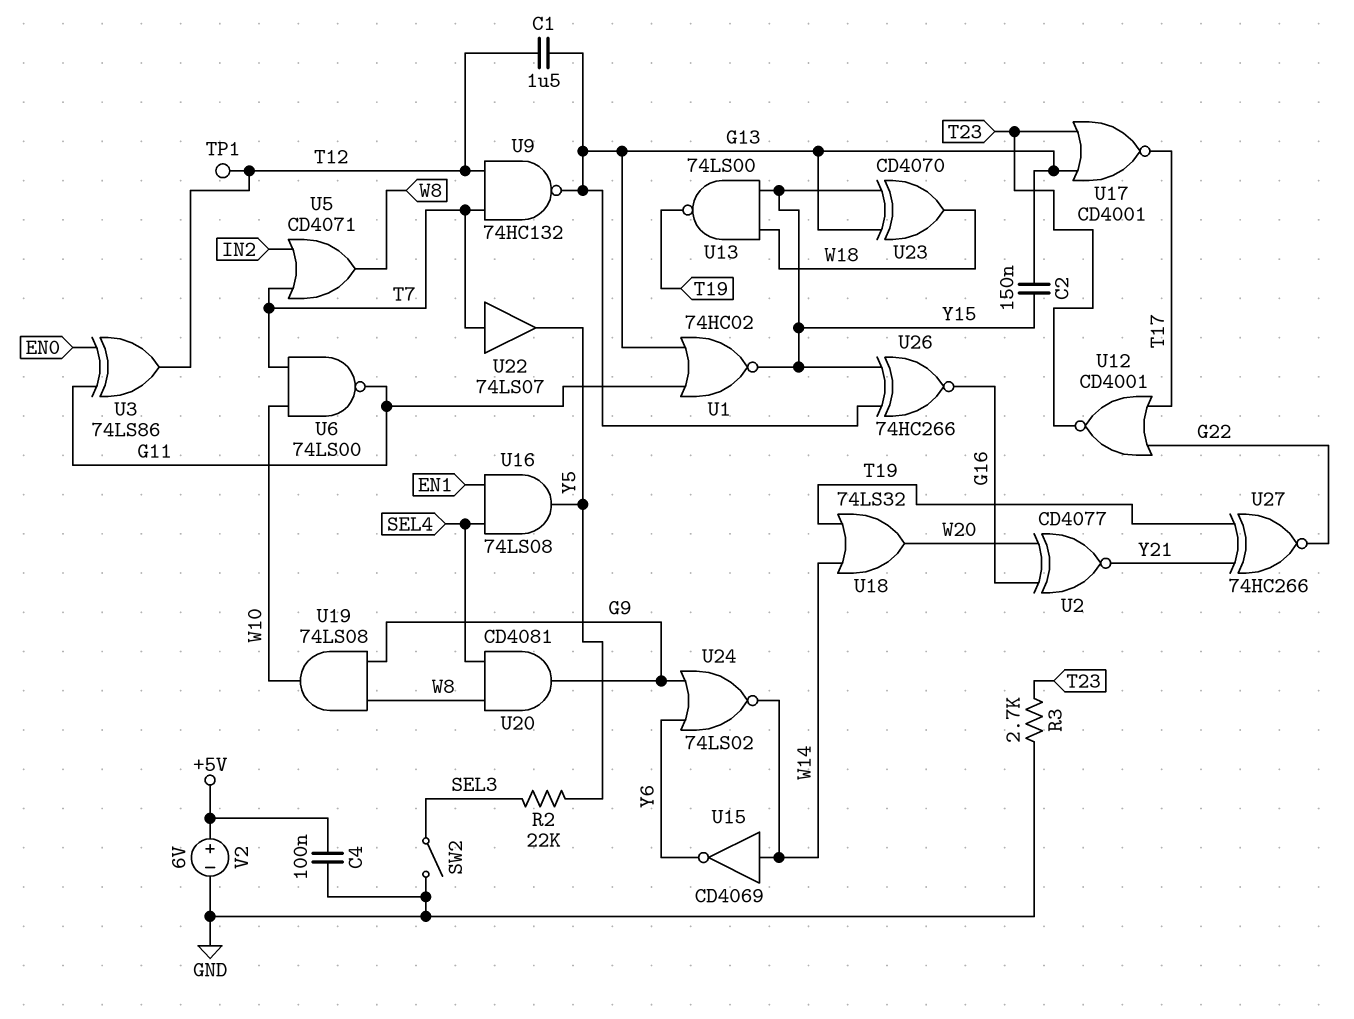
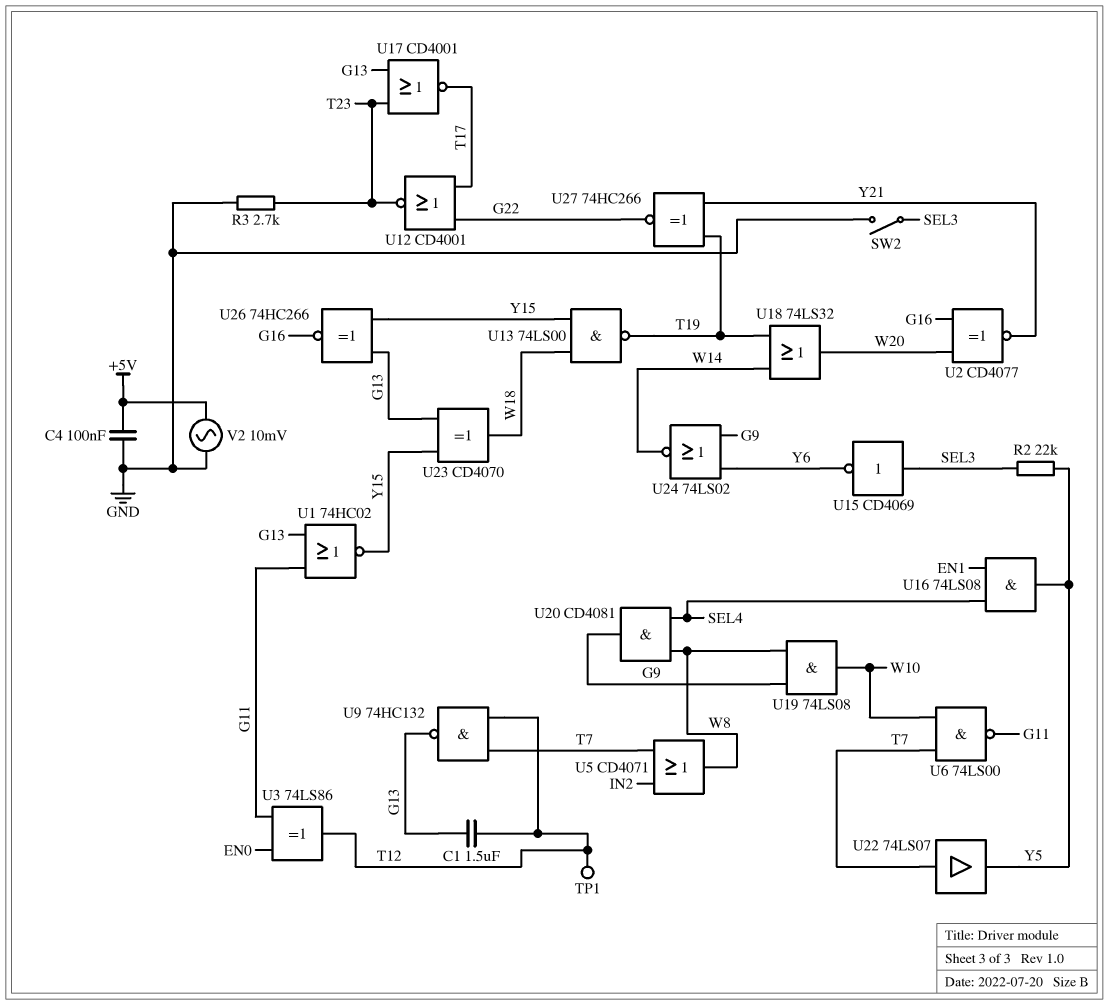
C2: 150nF (G13, Y15) -> none
U15: NOT CD4069 (in W14, out Y6) -> NOT CD4069 (in SEL3, out Y6)
V2: 6V (plus +5V, minus GND) -> AC 10mV (+5V, GND)

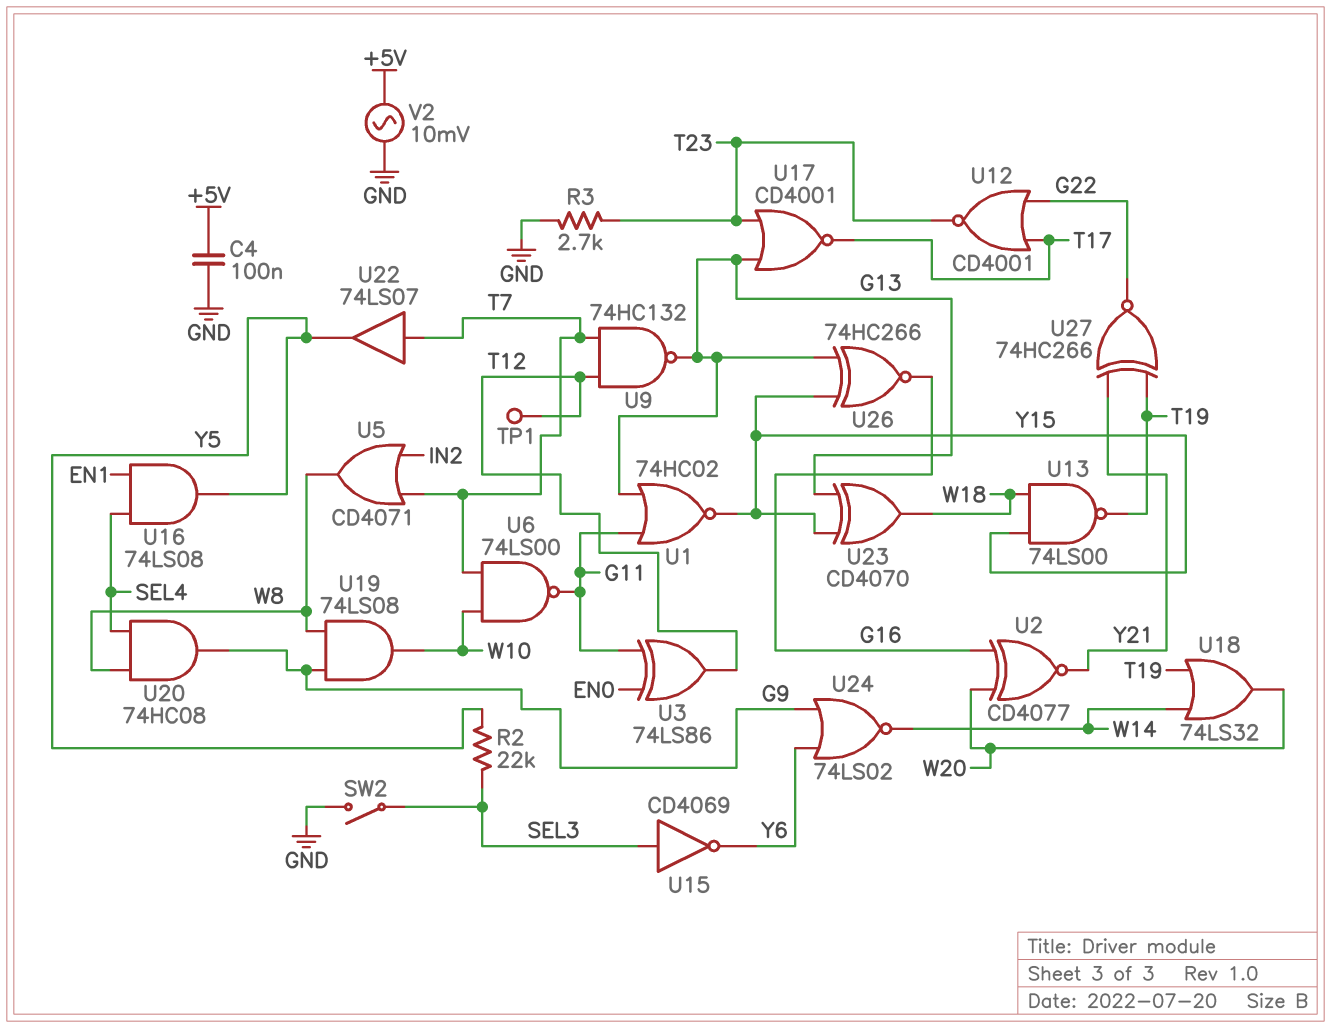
C1: 1.5uF (G13, T12) -> none
U20: AND CD4081 (in SEL4, in W8, out G9) -> AND 74HC08 (in SEL4, in W8, out G9)

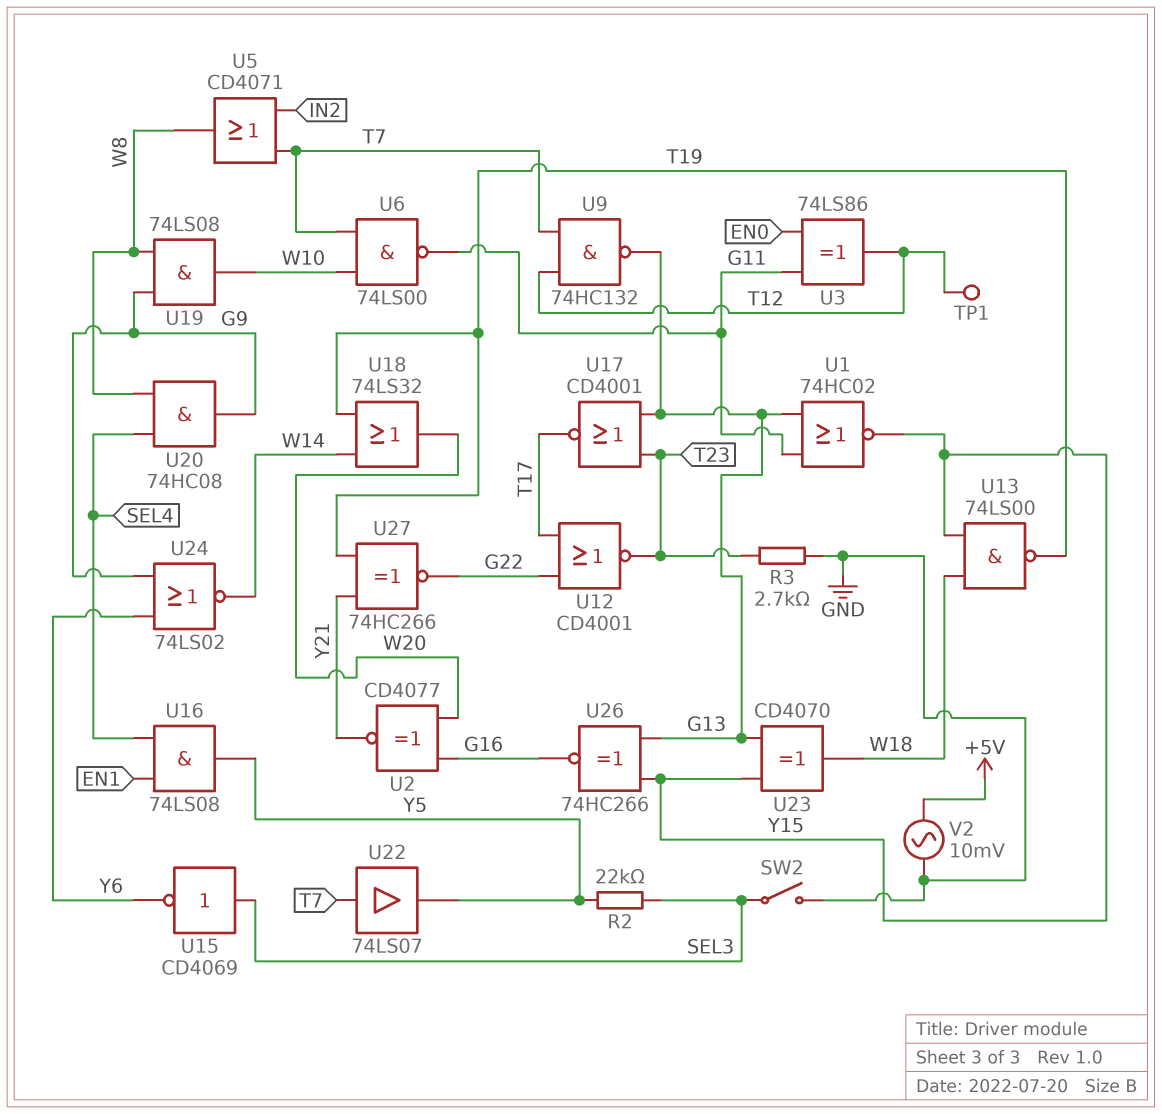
C4: 100nF (+5V, GND) -> none

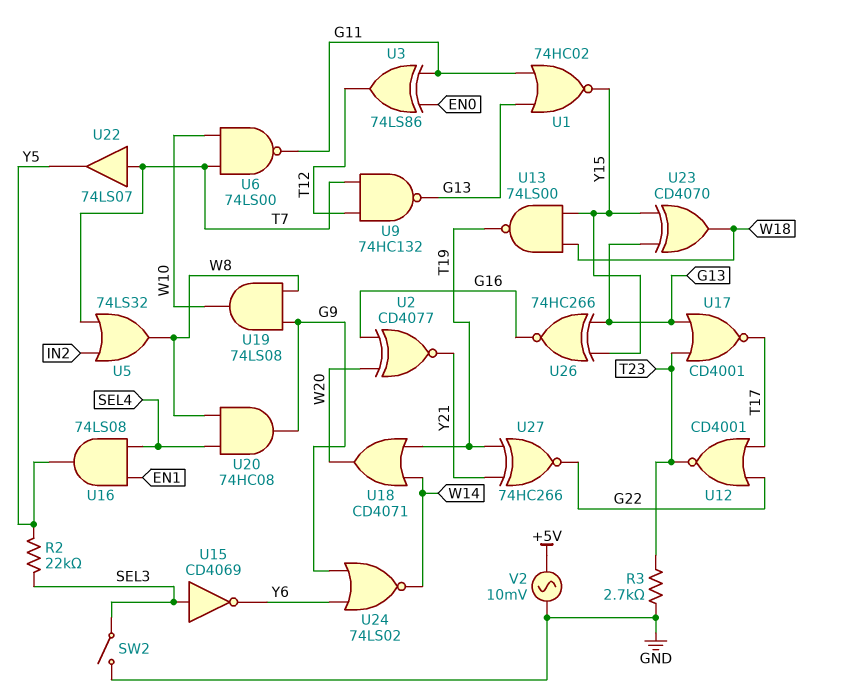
TP1: test point (T12) -> none
U5: OR CD4071 (in IN2, in T7, out W8) -> OR 74LS32 (in IN2, in T7, out W8)
U18: OR 74LS32 (in T19, in W14, out W20) -> OR CD4071 (in T19, in W14, out W20)

